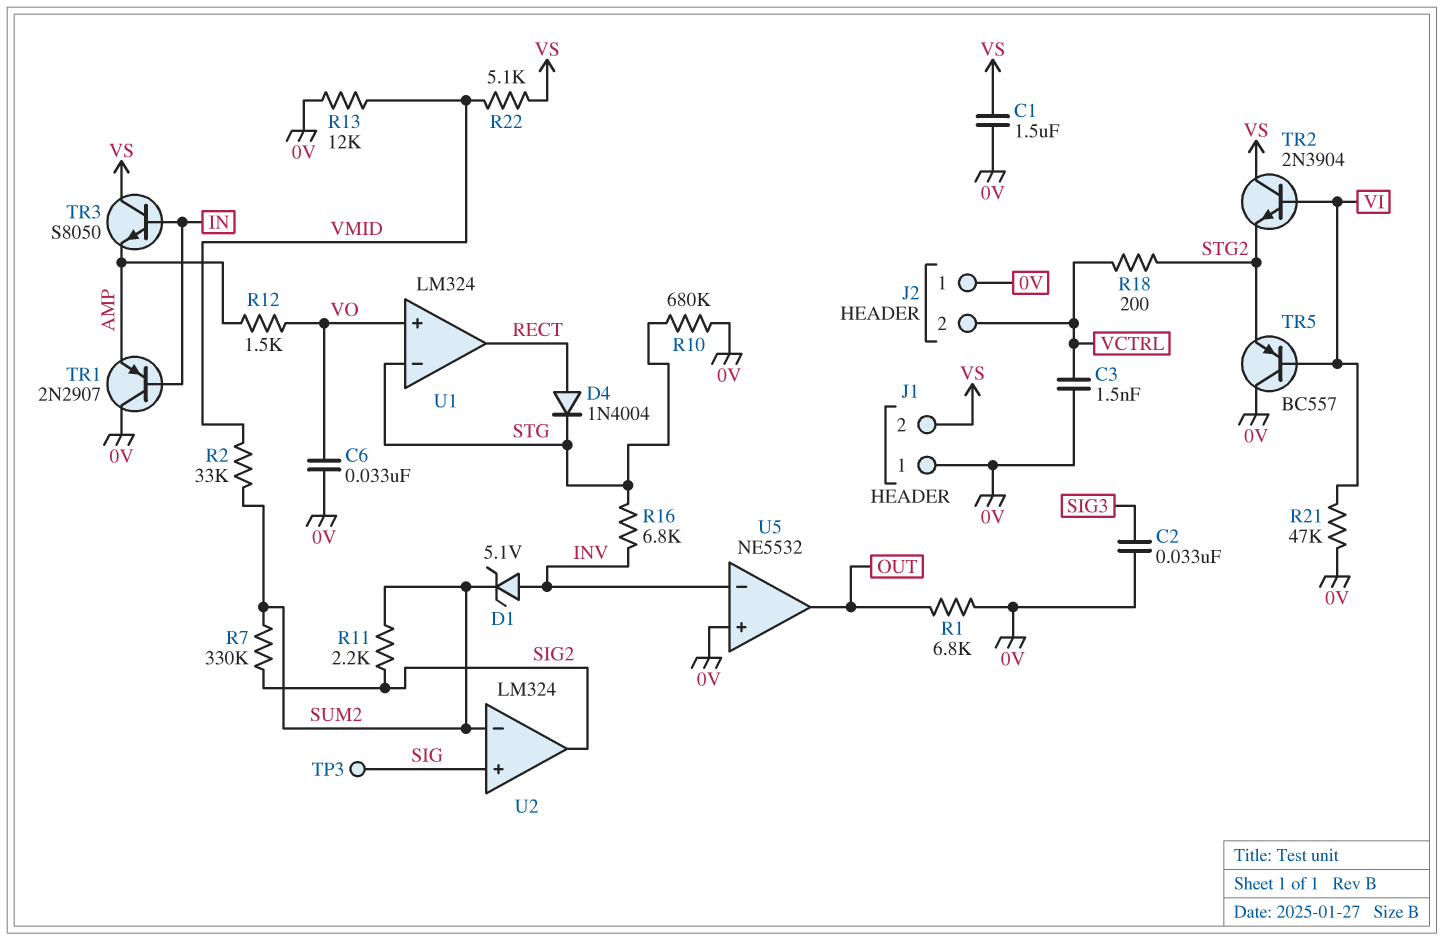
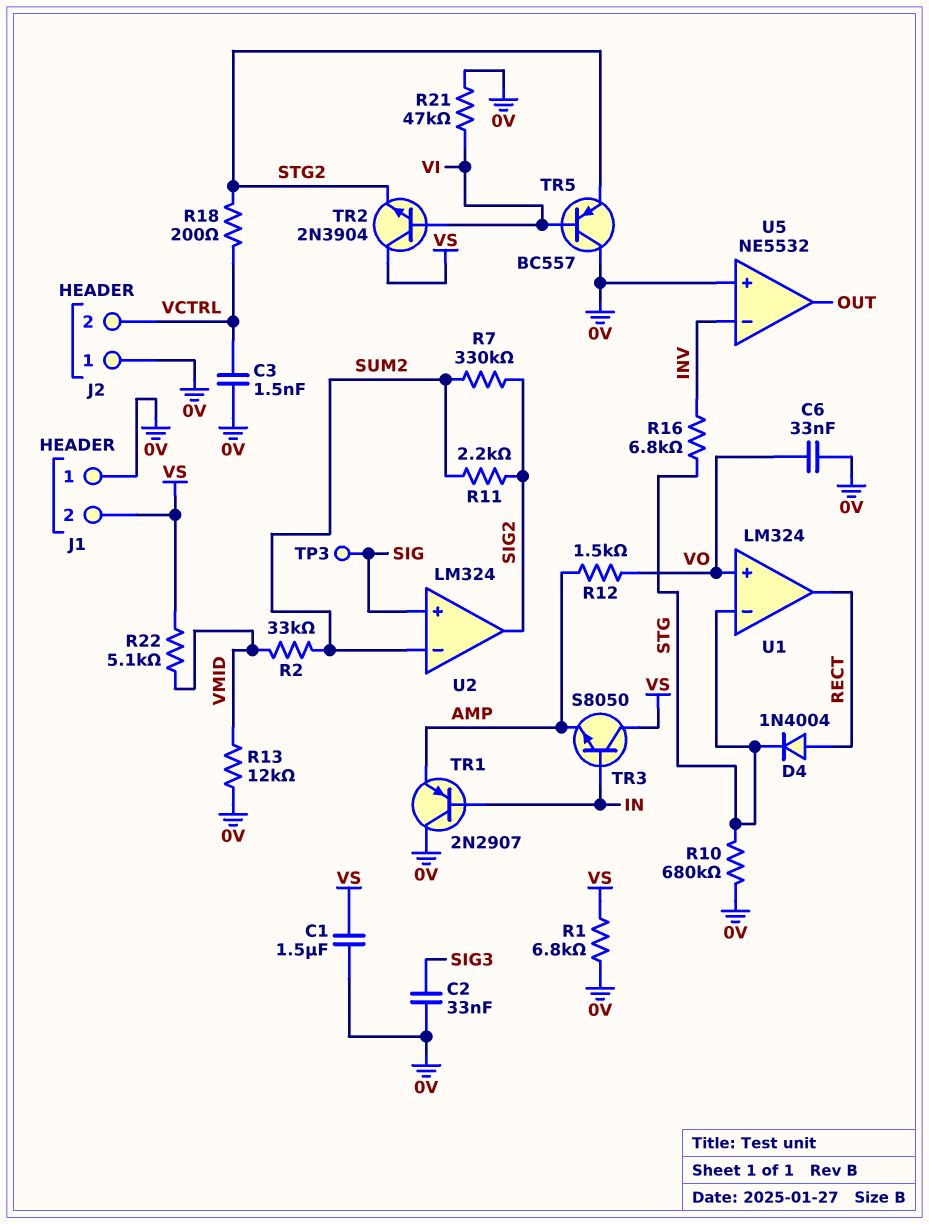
D1: zener 5.1V (A INV, K SUM2) -> none
R1: 6.8k (0V, OUT) -> 6.8k (0V, VS)

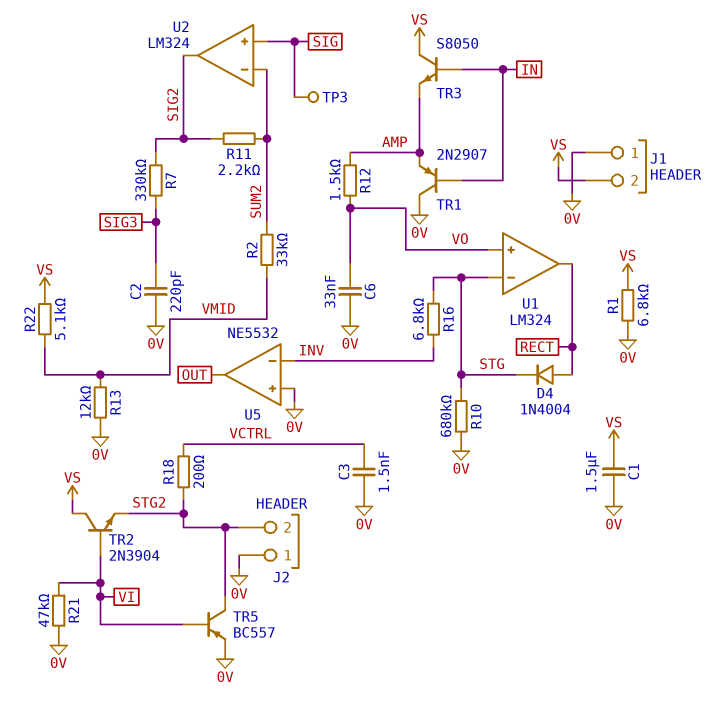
C2: 33nF (0V, SIG3) -> 220pF (0V, SIG3)
J2 pin 2: VCTRL -> STG2
R7: 330k (SIG2, SUM2) -> 330k (SIG2, SIG3)
TR5: PNP BC557 (B VI, C 0V, E STG2) -> PNP BC557 (B VI, C STG2, E 0V)

